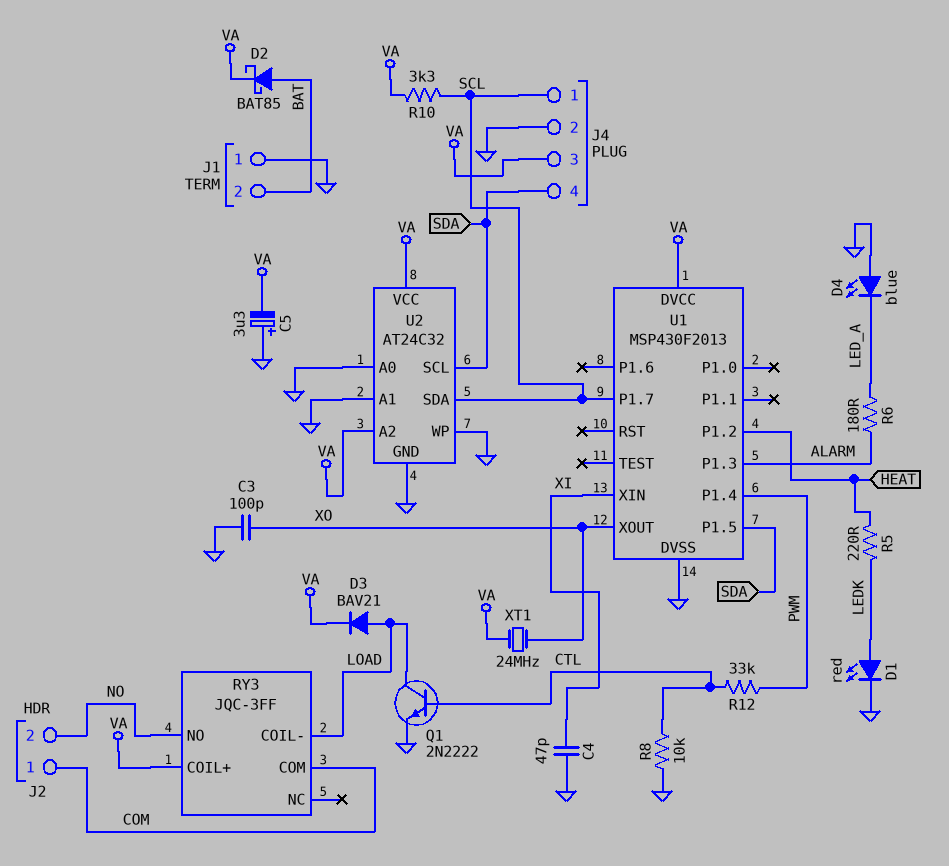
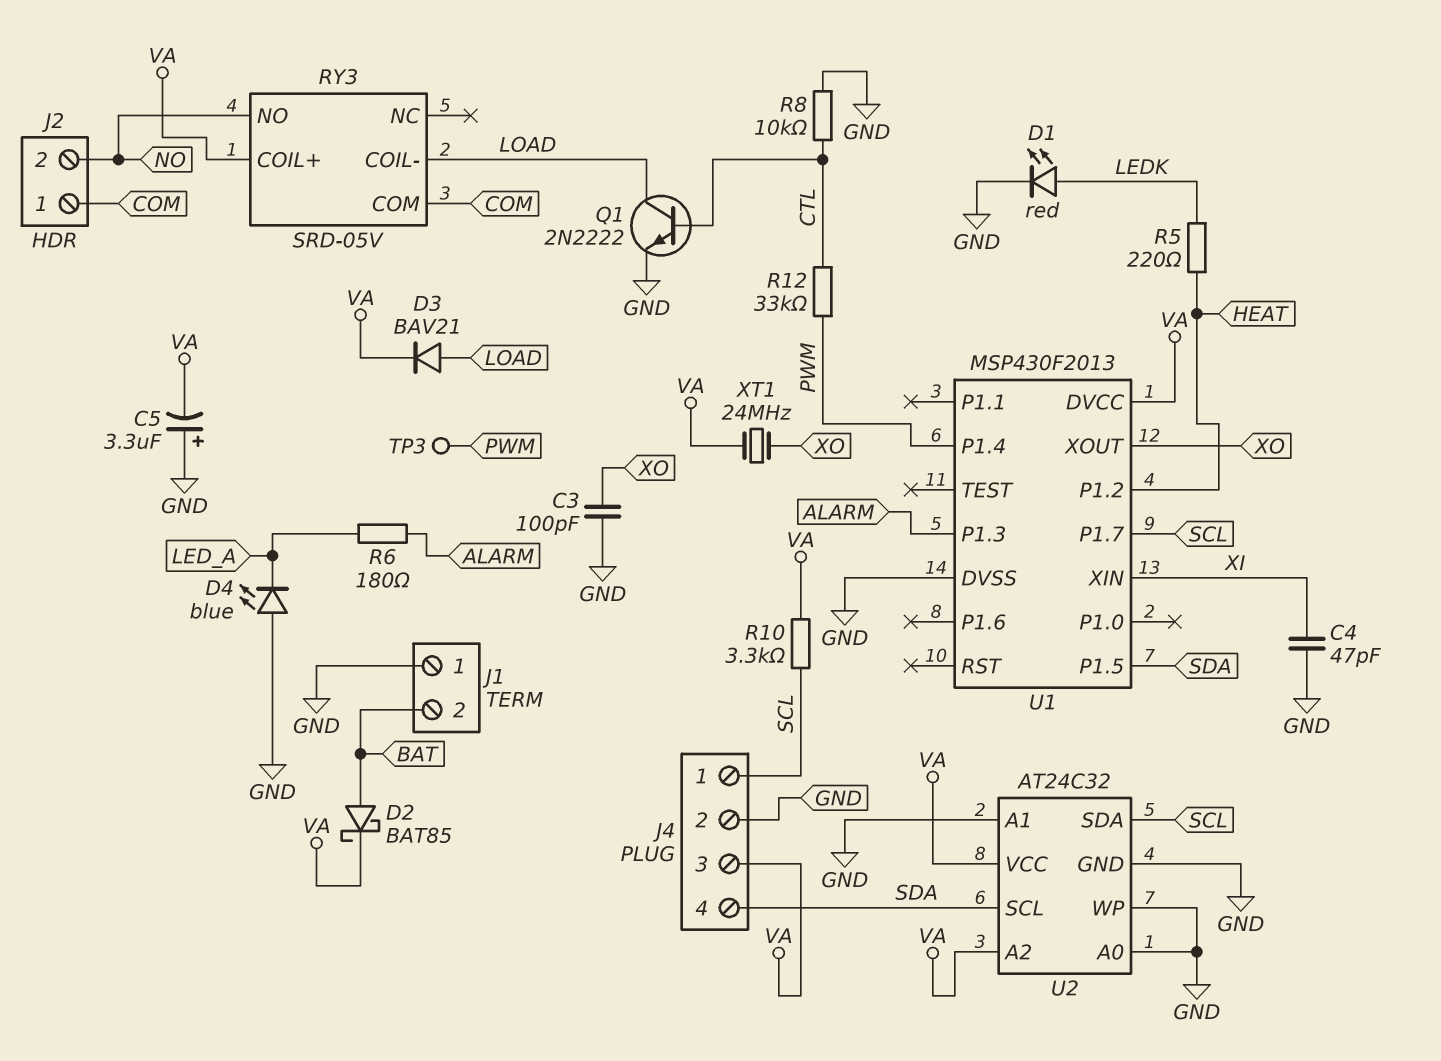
RY3: JQC-3FF -> SRD-05V
TP3: none -> test point (PWM)

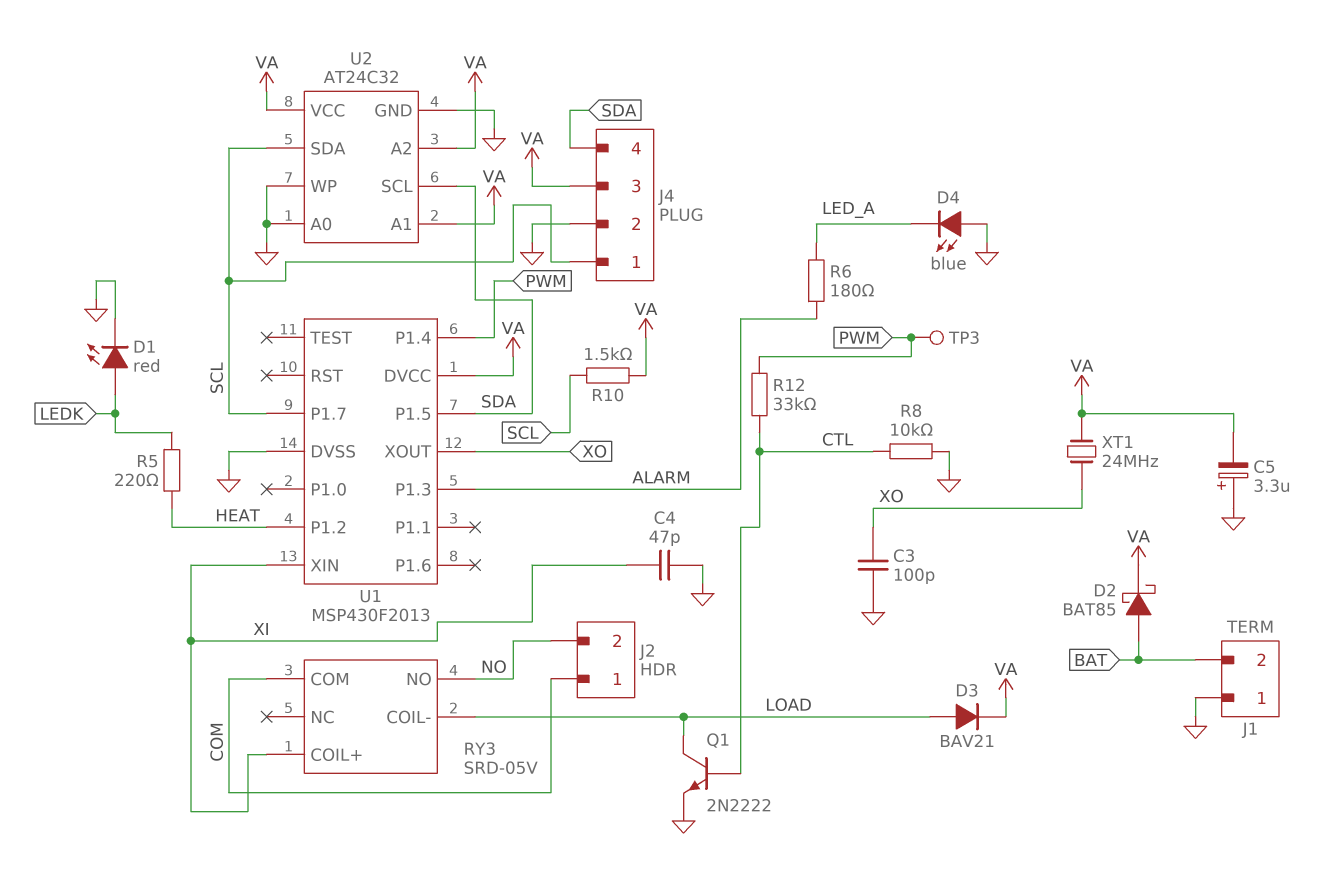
R10: 3.3k (SCL, VA) -> 1.5k (SCL, VA)
RY3 pin COIL+: VA -> XI
U2 pin A1: GND -> VA

